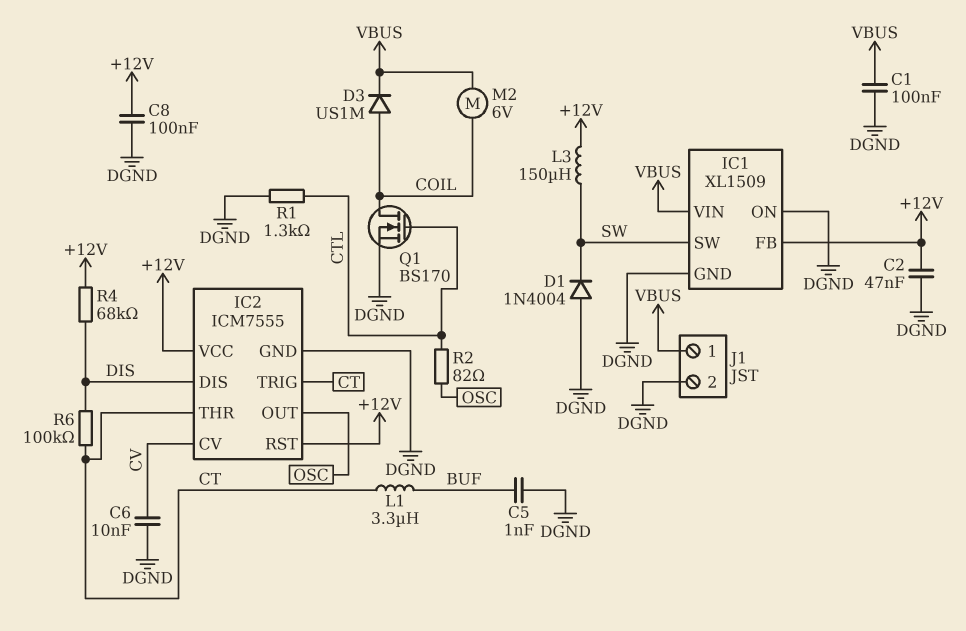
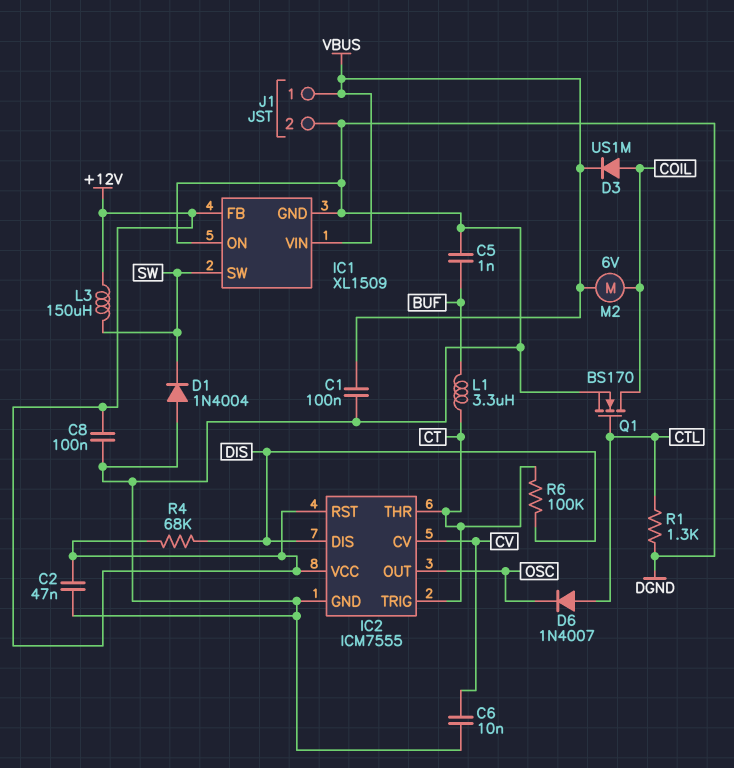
D6: none -> diode 1N4007 (A CTL, K OSC)
R2: 82 (CTL, OSC) -> none

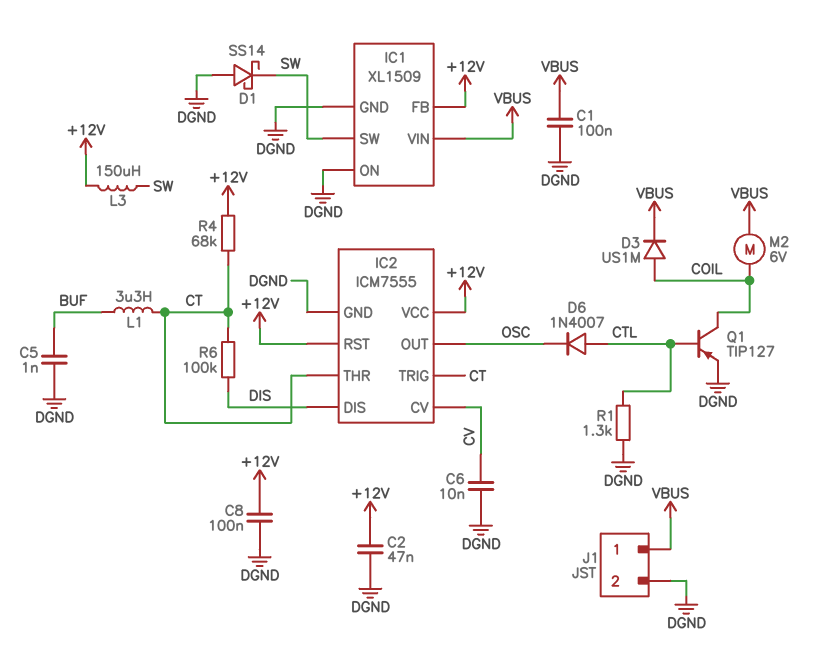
D1: diode 1N4004 (A DGND, K SW) -> schottky SS14 (A DGND, K SW)
Q1: NMOS BS170 (G CTL, D COIL, S DGND) -> PNP TIP127 (B CTL, C COIL, E DGND)
R4: 68k (+12V, DIS) -> 68k (+12V, CT)

